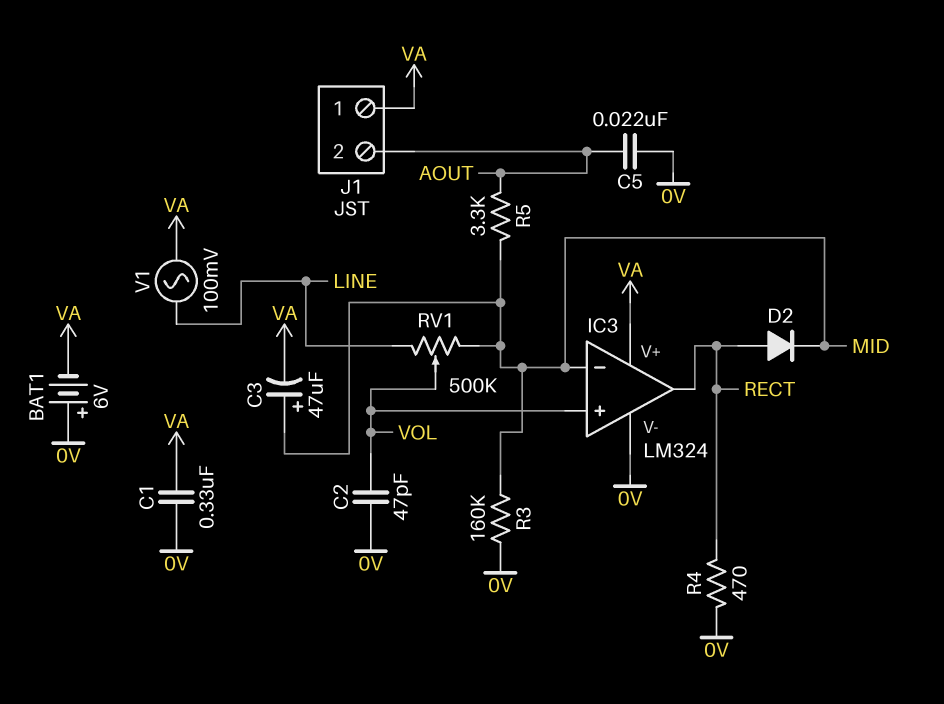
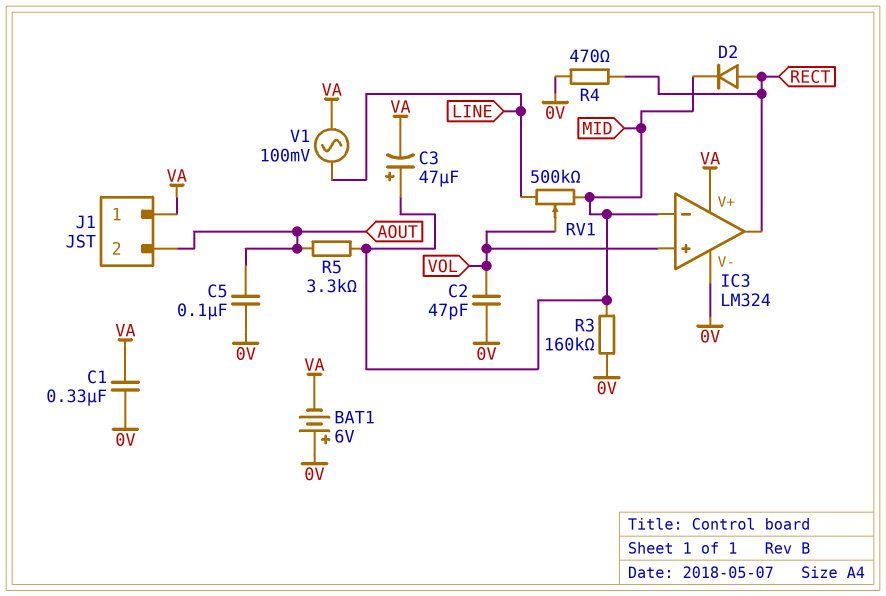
C5: 22nF (0V, AOUT) -> 100nF (0V, AOUT)

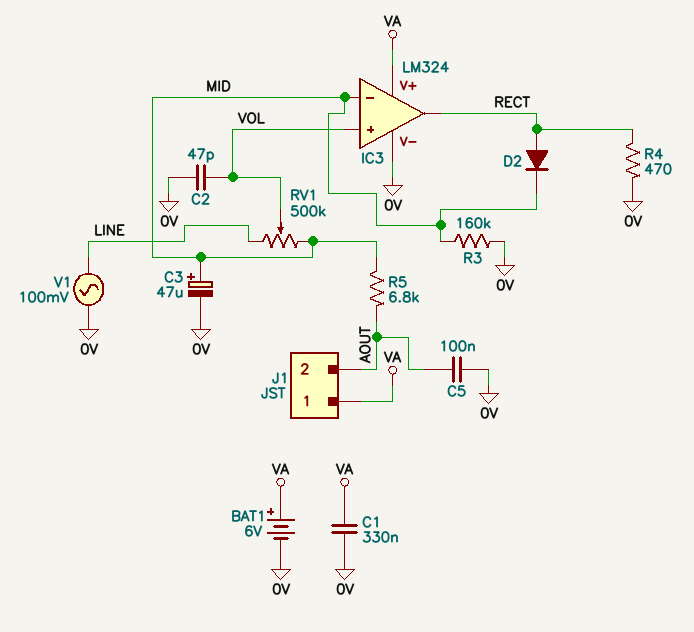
BAT1: 6V (plus 0V, minus VA) -> 6V (plus VA, minus 0V)
C3: 47uF (plus MID, minus VA) -> 47uF (plus MID, minus 0V)
R5: 3.3k (AOUT, MID) -> 6.8k (AOUT, MID)
V1: AC 100mV (LINE, VA) -> AC 100mV (0V, LINE)

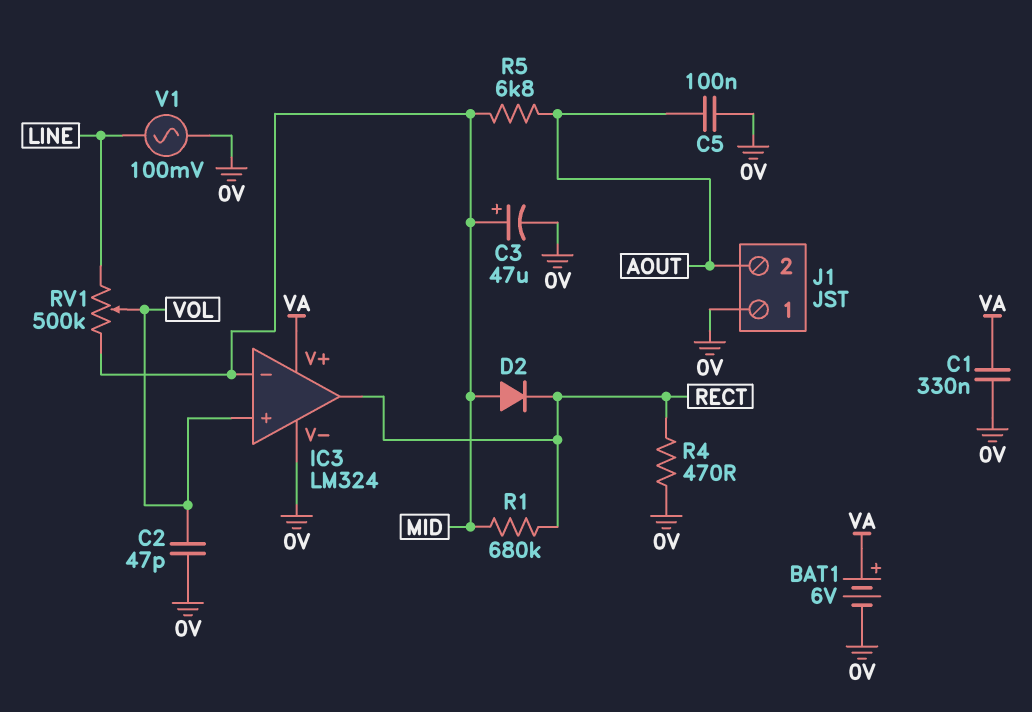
D2: diode (A RECT, K MID) -> diode (A MID, K RECT)
J1 pin 1: VA -> 0V
R1: none -> 680k (MID, RECT)
R3: 160k (0V, MID) -> none

